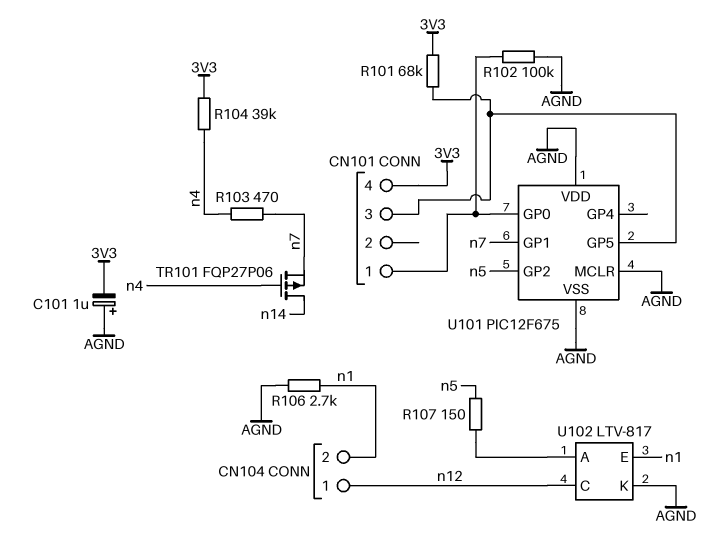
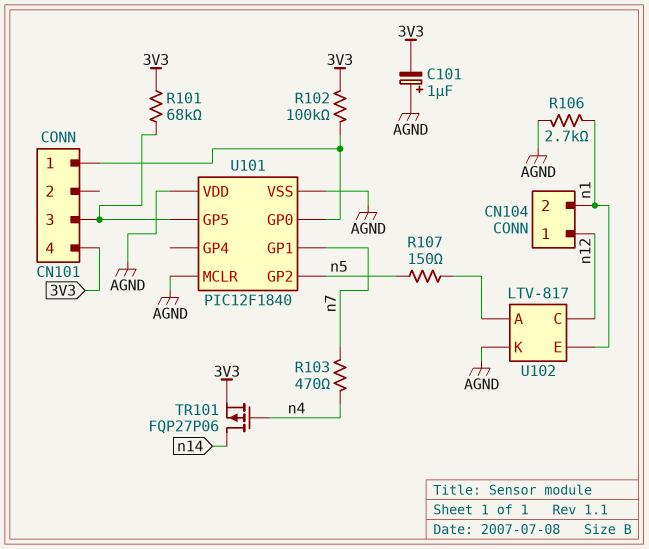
R102: 100k (AGND, CN101/1) -> 100k (3V3, CN101/1)
R104: 39k (3V3, n4) -> none
TR101: PMOS FQP27P06 (G n4, D n14, S n7) -> PMOS FQP27P06 (G n4, D n14, S 3V3)
U101: PIC12F675 -> PIC12F1840

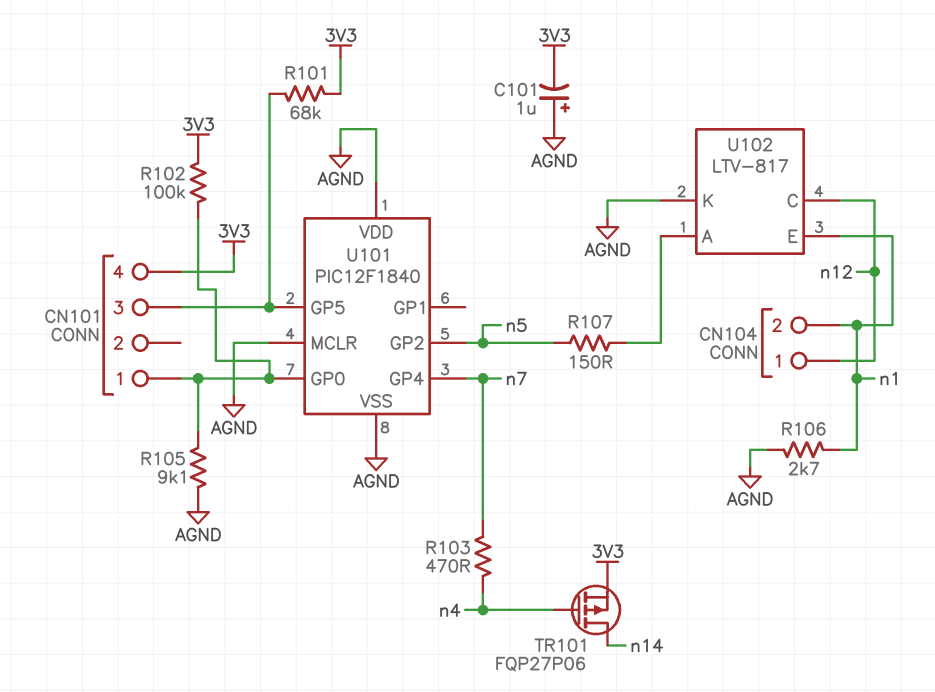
R105: none -> 9.1k (AGND, CN101/1)
U101 pin GP1: n7 -> none
U101 pin GP4: none -> n7

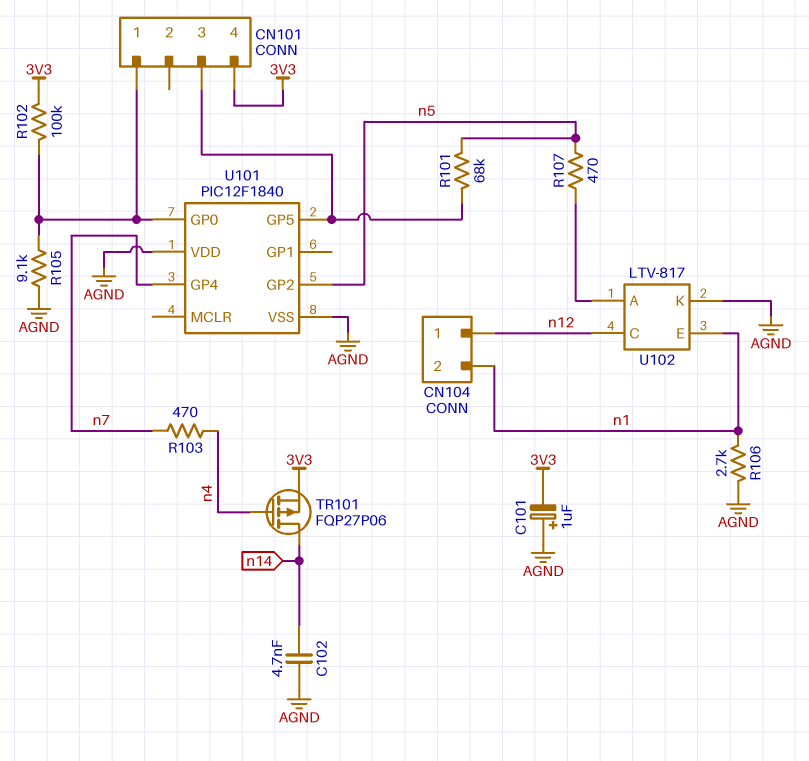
C102: none -> 4.7nF (AGND, n14)
R101: 68k (3V3, CN101/3) -> 68k (CN101/3, n5)
R107: 150 (U102/A, n5) -> 470 (U102/A, n5)
U101 pin MCLR: AGND -> none

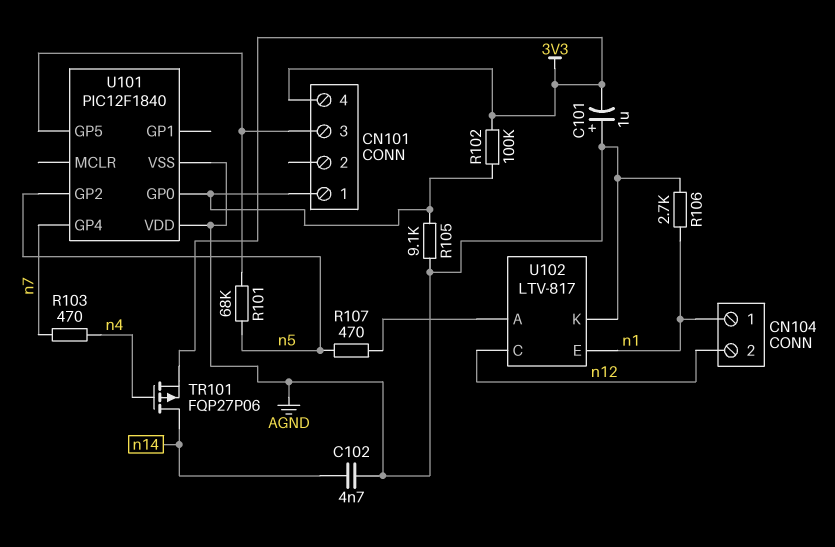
CN104 pin 1: n12 -> n1
CN104 pin 2: n1 -> n12

